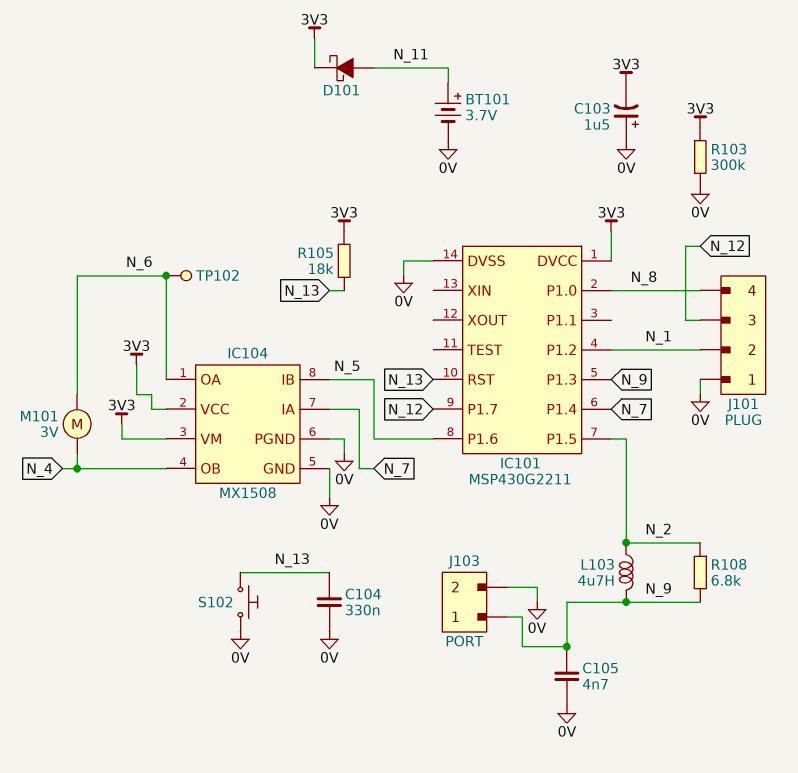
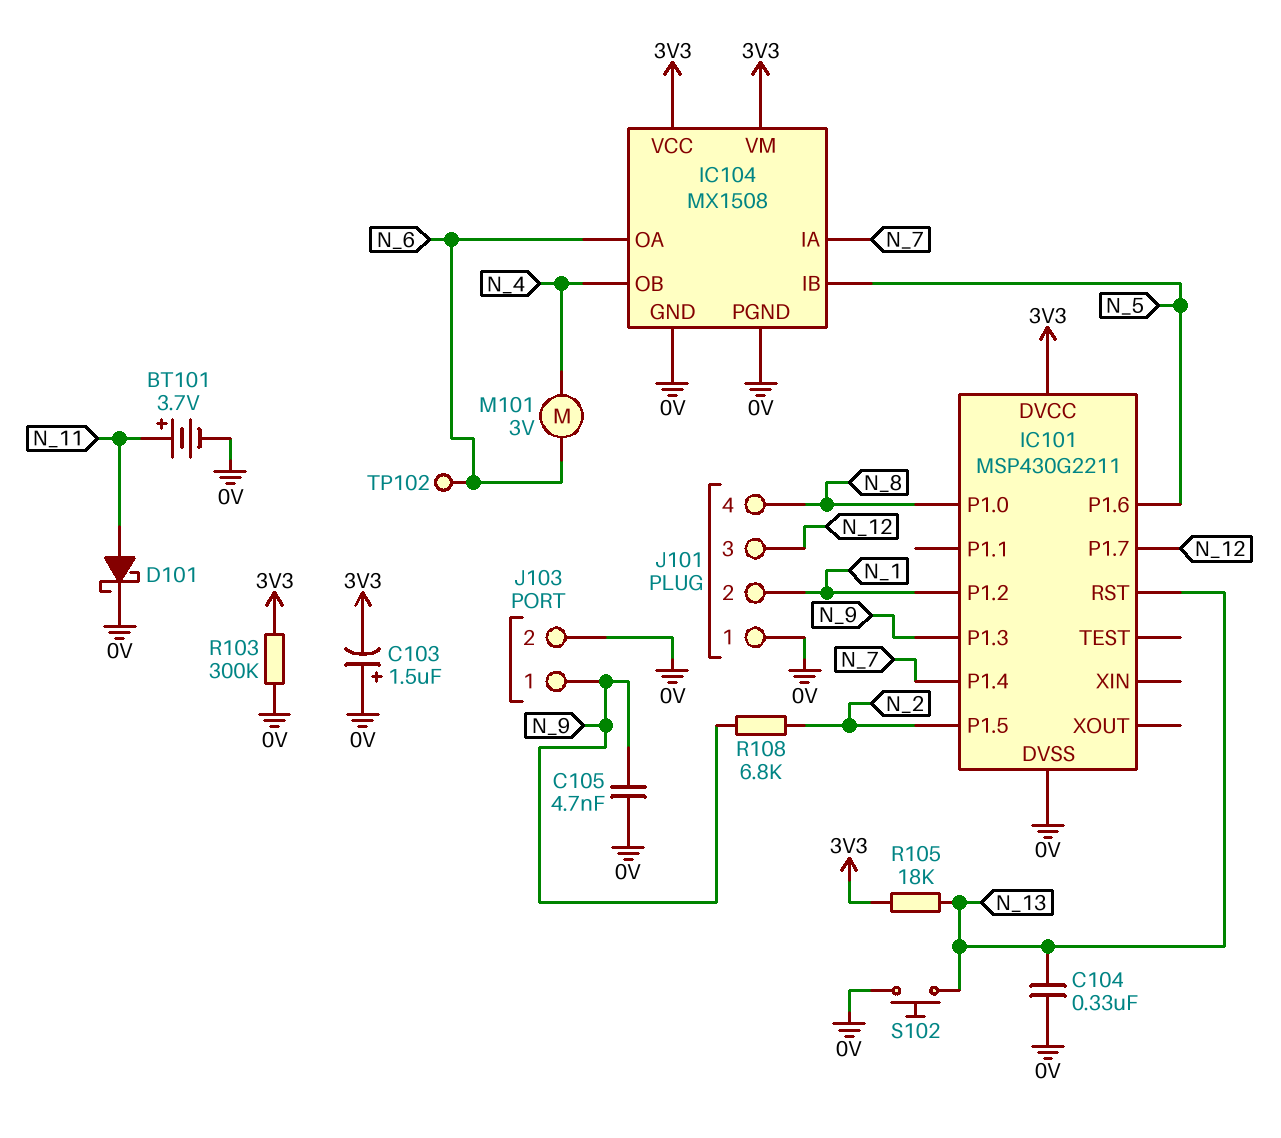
D101: schottky (A N_11, K 3V3) -> schottky (A N_11, K 0V)
L103: 4.7uH (N_2, N_9) -> none

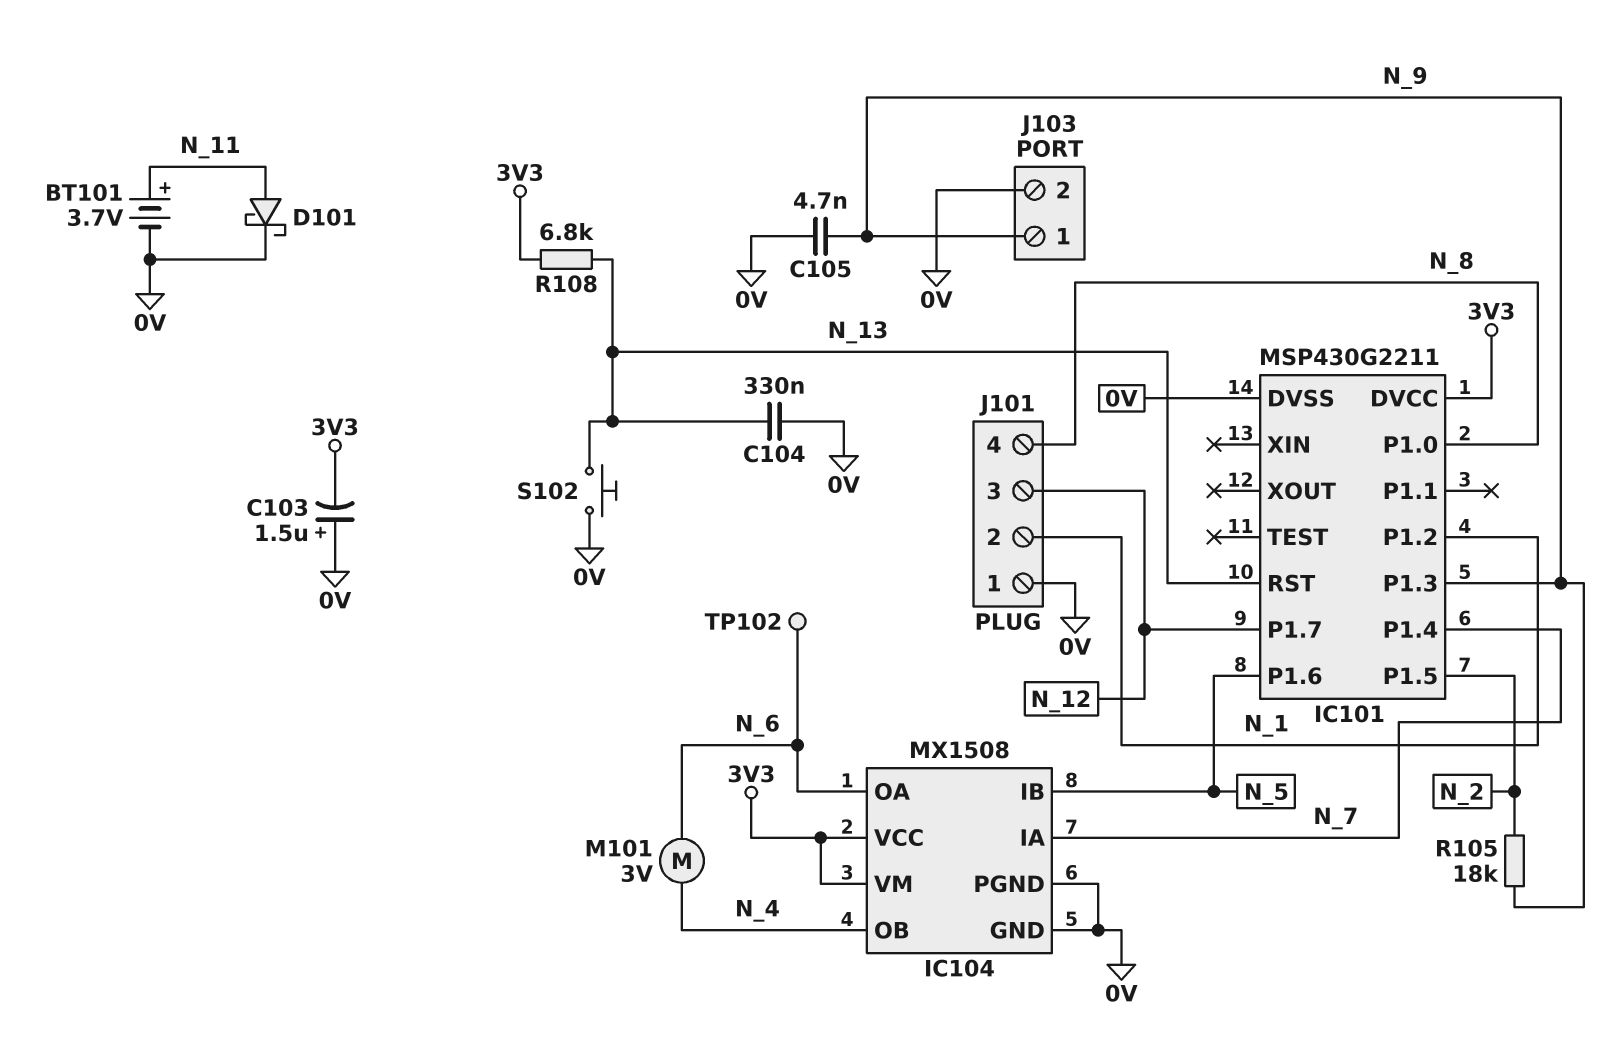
R103: 300k (0V, 3V3) -> none
R105: 18k (3V3, N_13) -> 18k (N_2, N_9)
R108: 6.8k (N_2, N_9) -> 6.8k (3V3, N_13)

